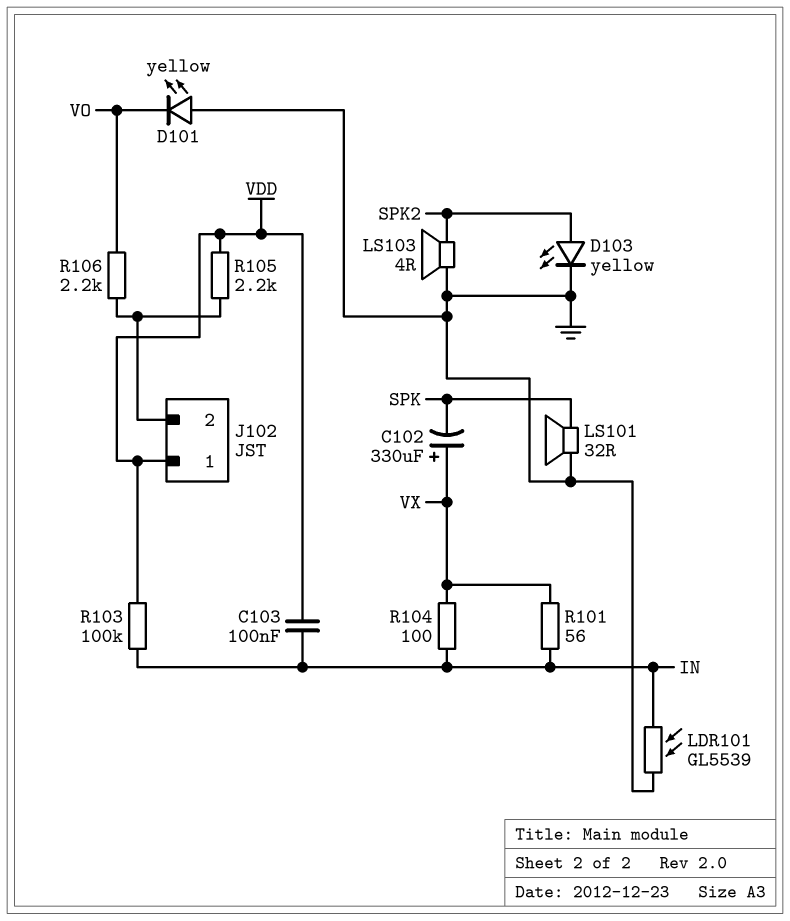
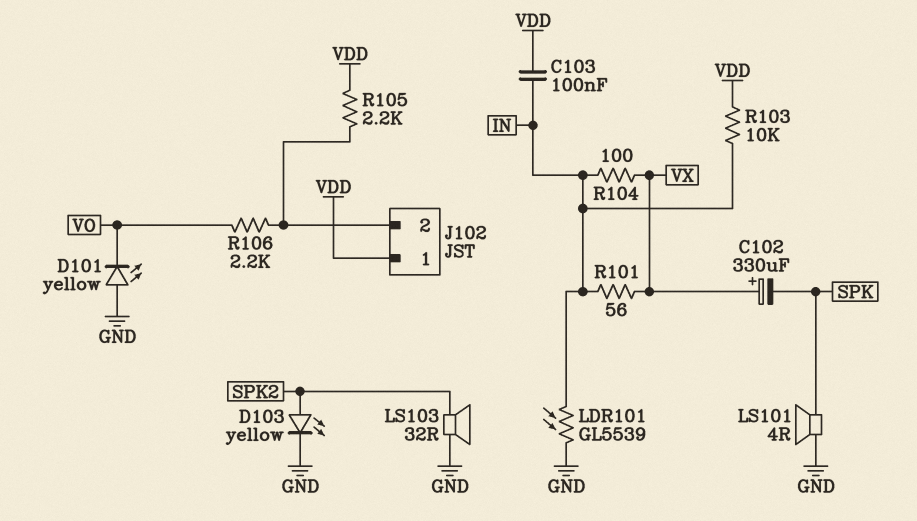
LS101: speaker 32R (GND, SPK) -> speaker 4R (GND, SPK)
LS103: speaker 4R (GND, SPK2) -> speaker 32R (GND, SPK2)
R103: 100k (IN, VDD) -> 10k (IN, VDD)

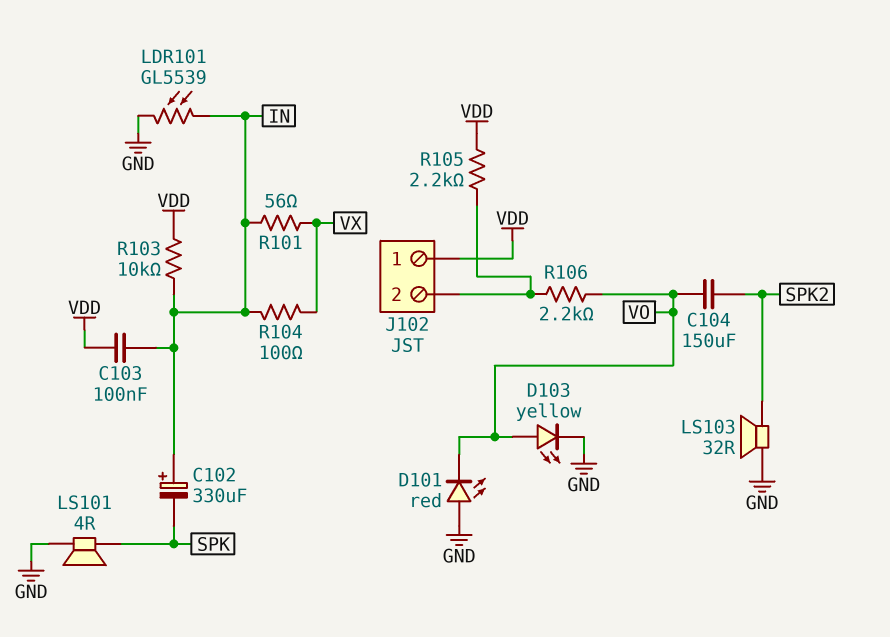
C102: 330uF (plus VX, minus SPK) -> 330uF (plus IN, minus SPK)
C104: none -> 150uF (SPK2, VO)
D101: LED yellow (A GND, K VO) -> LED red (A GND, K VO)
D103: LED yellow (A SPK2, K GND) -> LED yellow (A VO, K GND)

